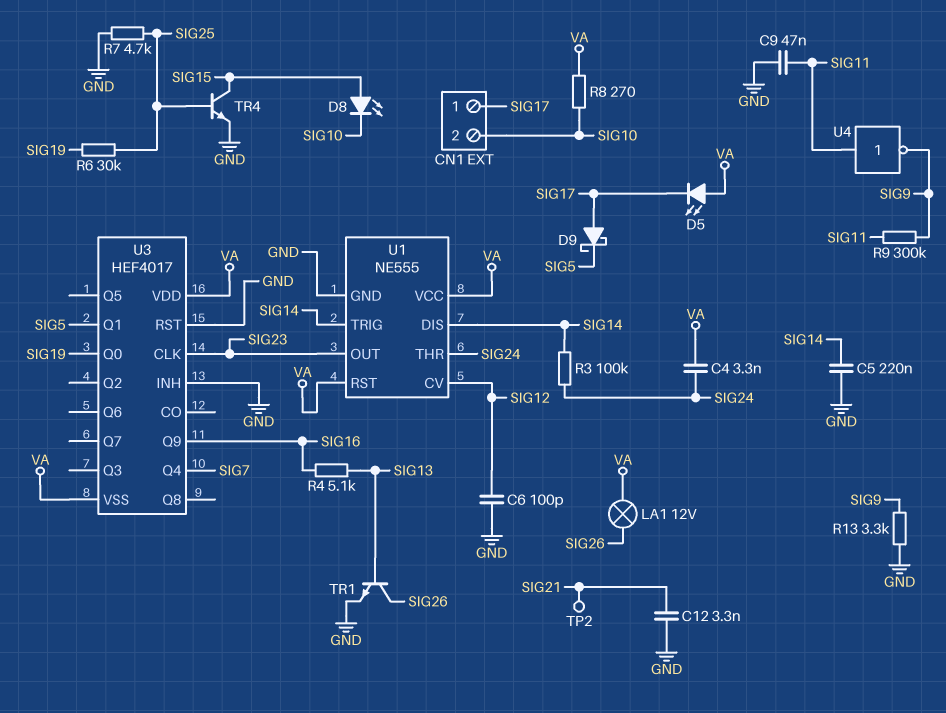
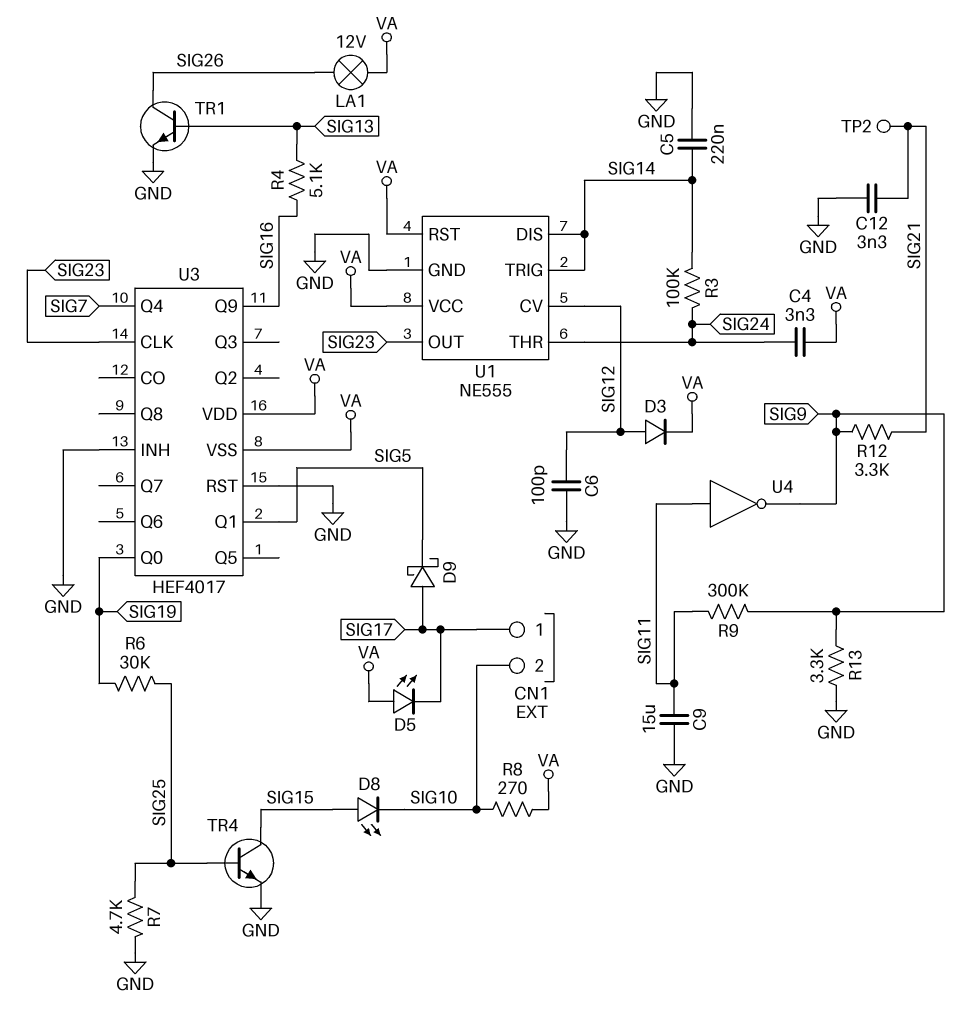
C9: 47nF (GND, SIG11) -> 15uF (GND, SIG11)
D3: none -> diode (A SIG12, K VA)
R12: none -> 3.3k (SIG9, SIG21)

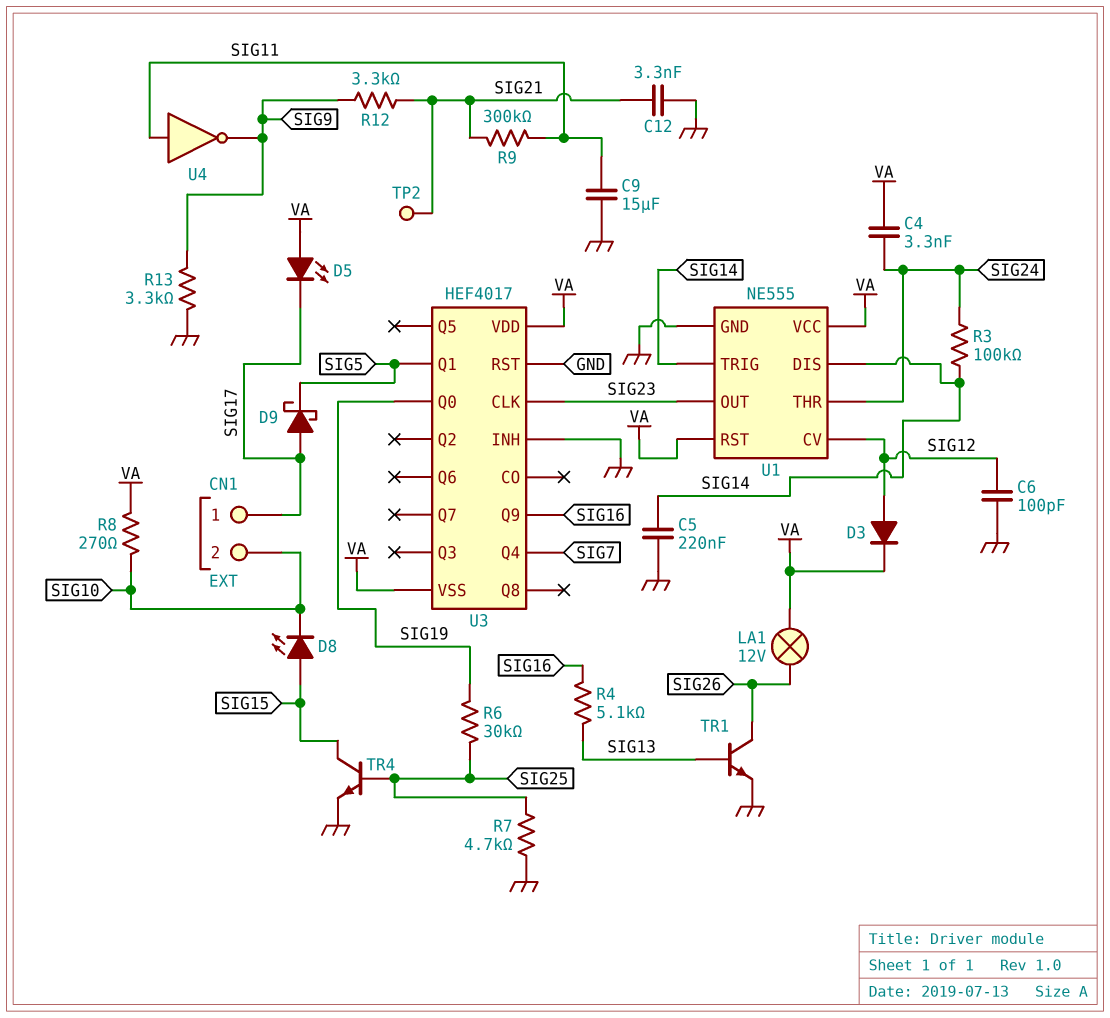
R9: 300k (SIG9, SIG11) -> 300k (SIG11, SIG21)

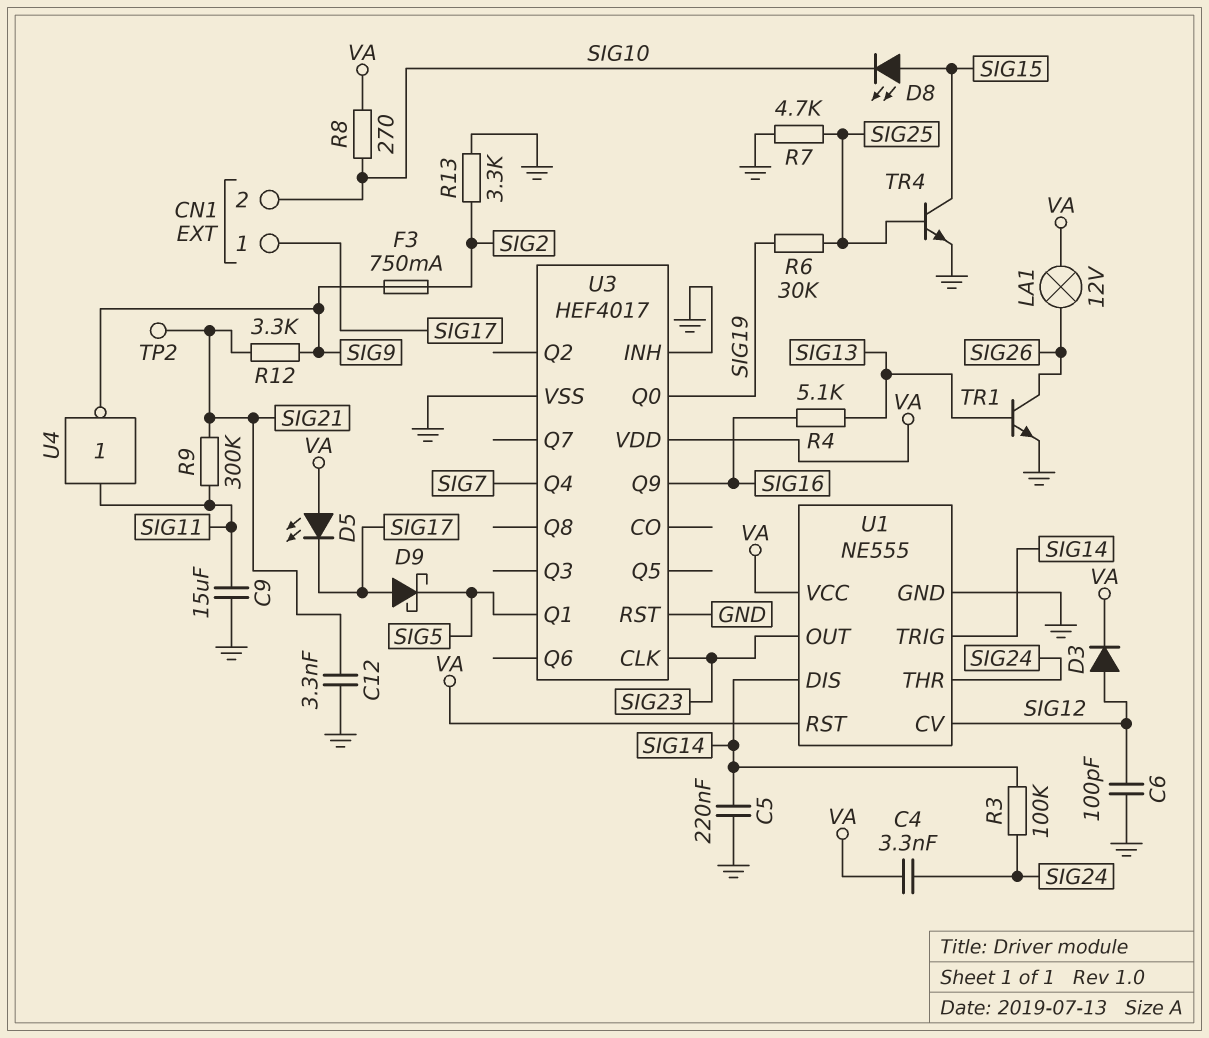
F3: none -> 750mA (SIG2, SIG9)
R13: 3.3k (GND, SIG9) -> 3.3k (GND, SIG2)
U3 pin VSS: VA -> GND

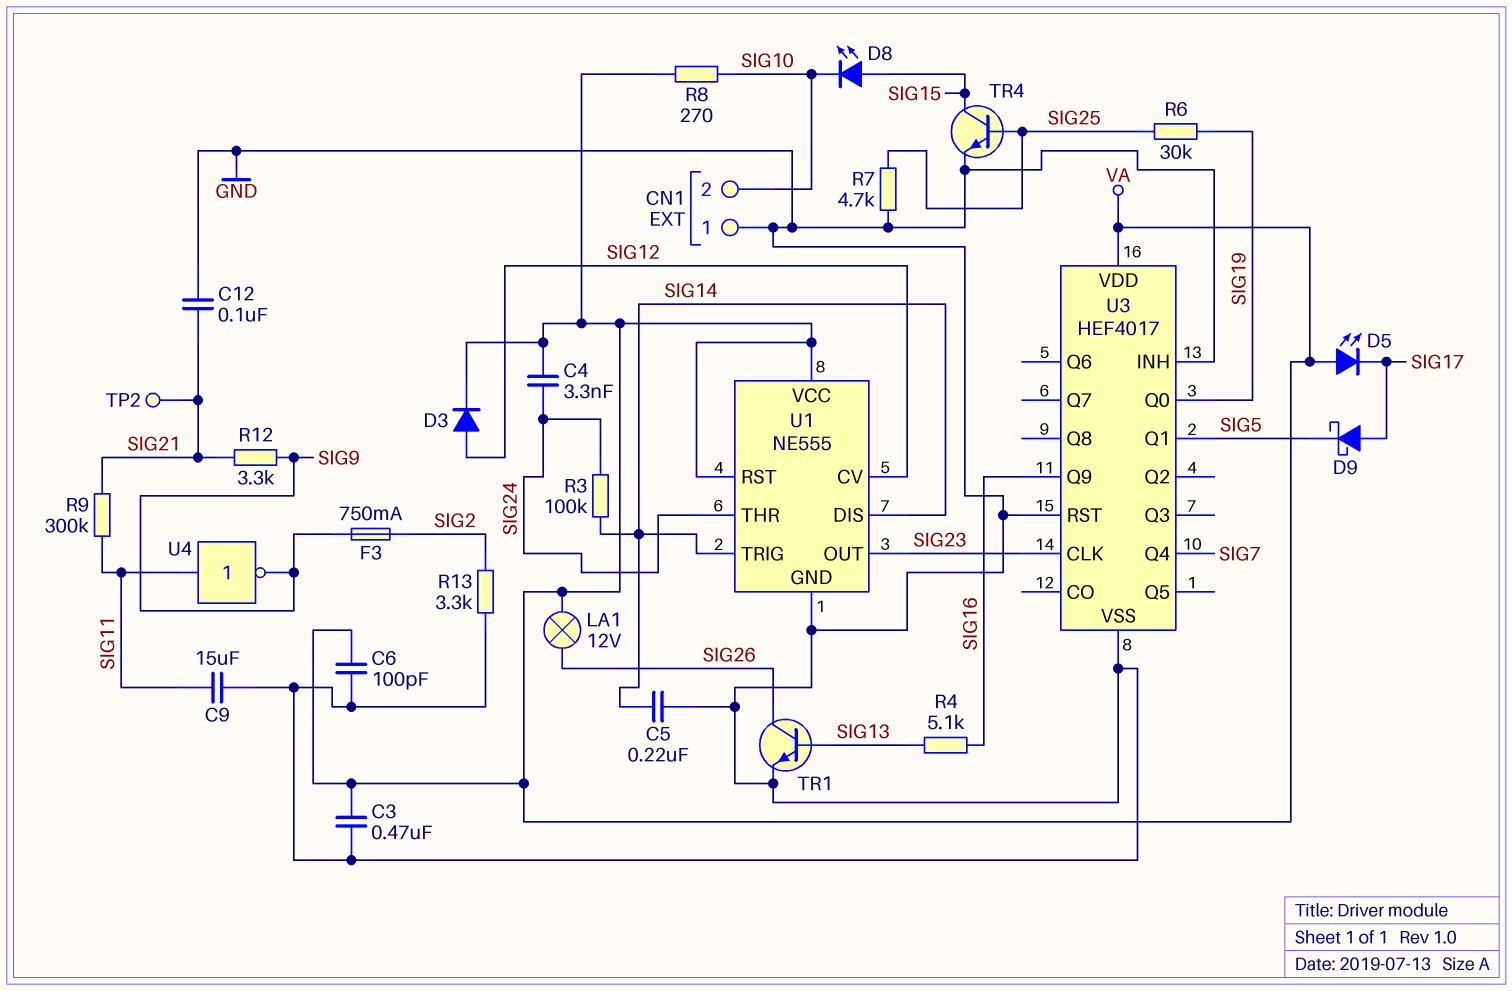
C3: none -> 470nF (GND, VA)
C6: 100pF (GND, SIG12) -> 100pF (GND, VA)
C12: 3.3nF (GND, SIG21) -> 100nF (GND, SIG21)
CN1 pin 1: SIG17 -> GND

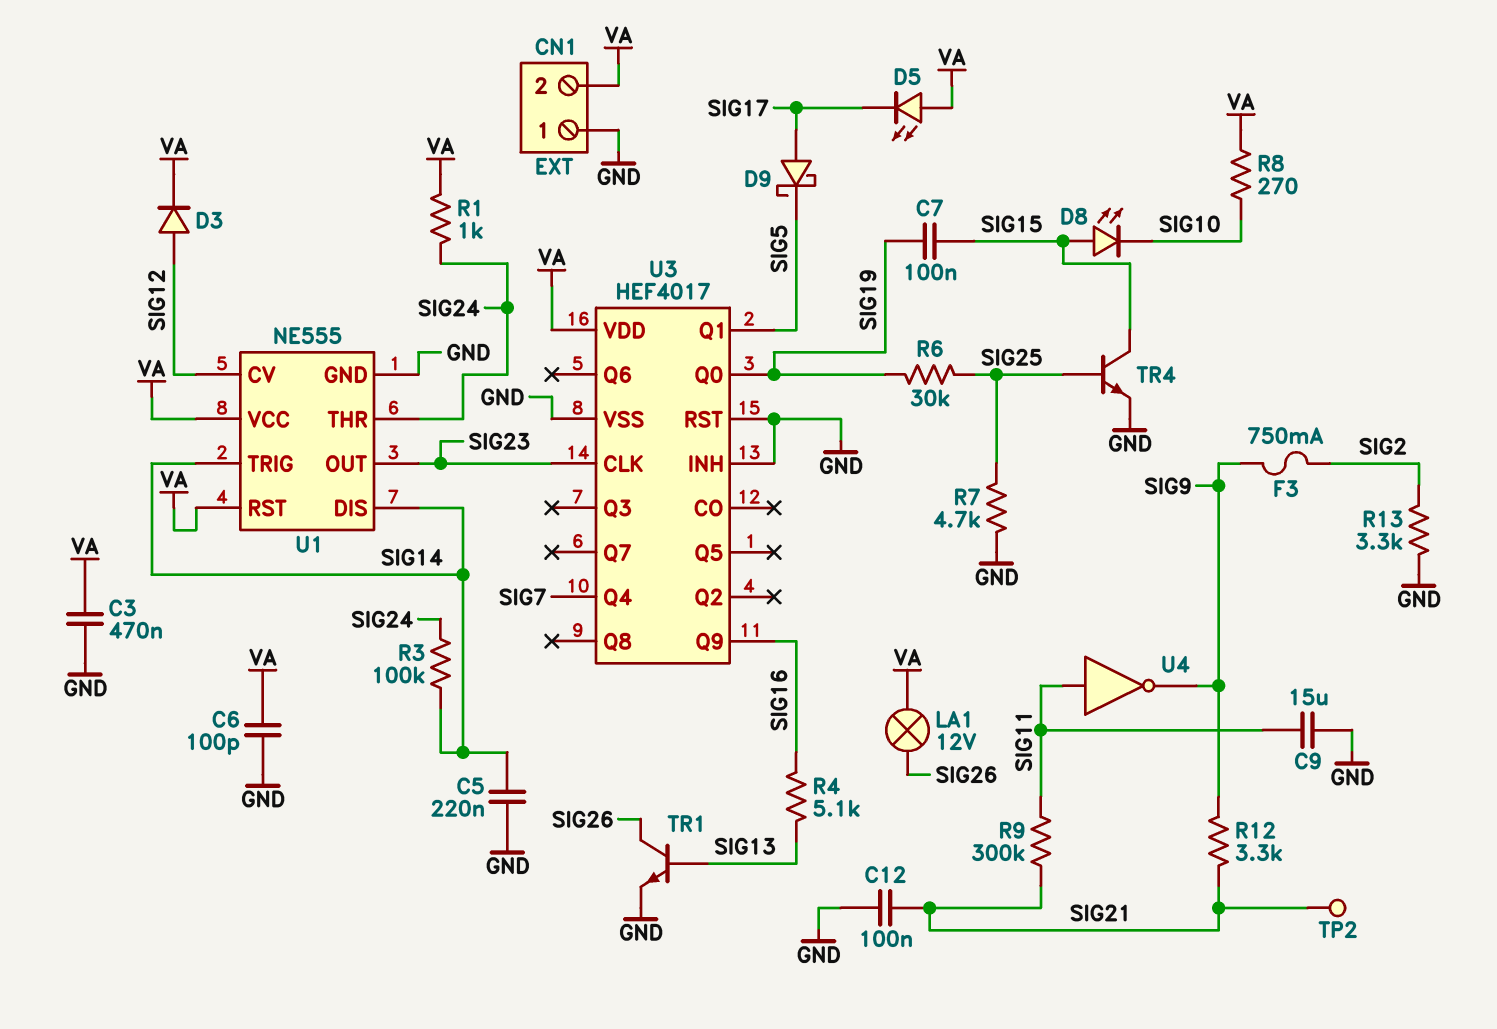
C4: 3.3nF (SIG24, VA) -> none
C7: none -> 100nF (SIG15, SIG19)
CN1 pin 2: SIG10 -> VA
R1: none -> 1k (SIG24, VA)

